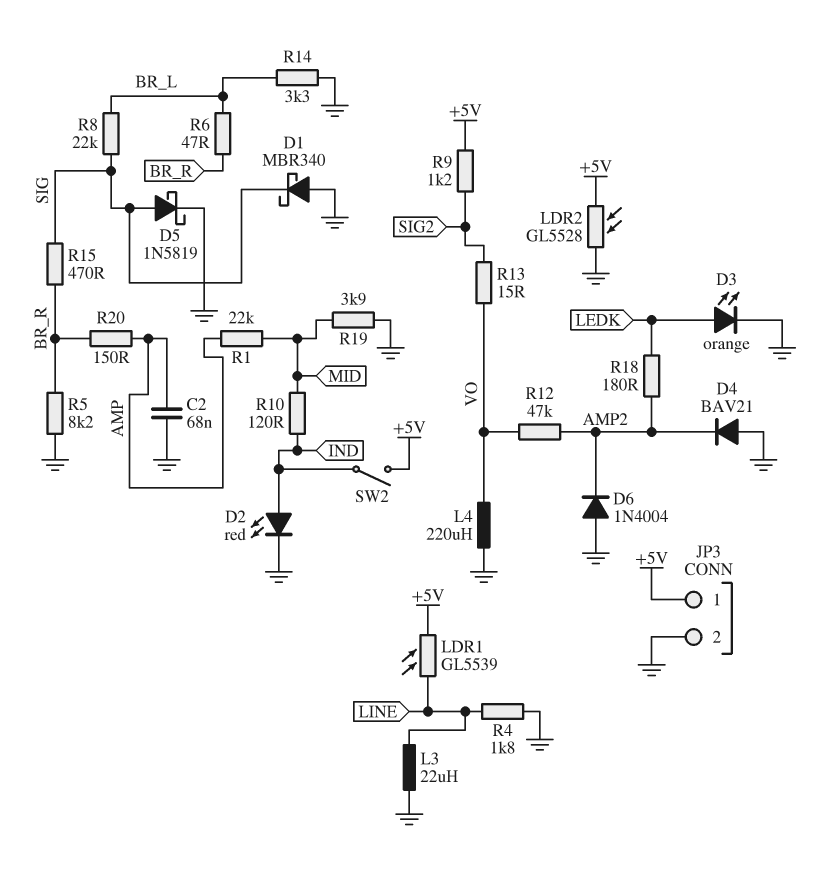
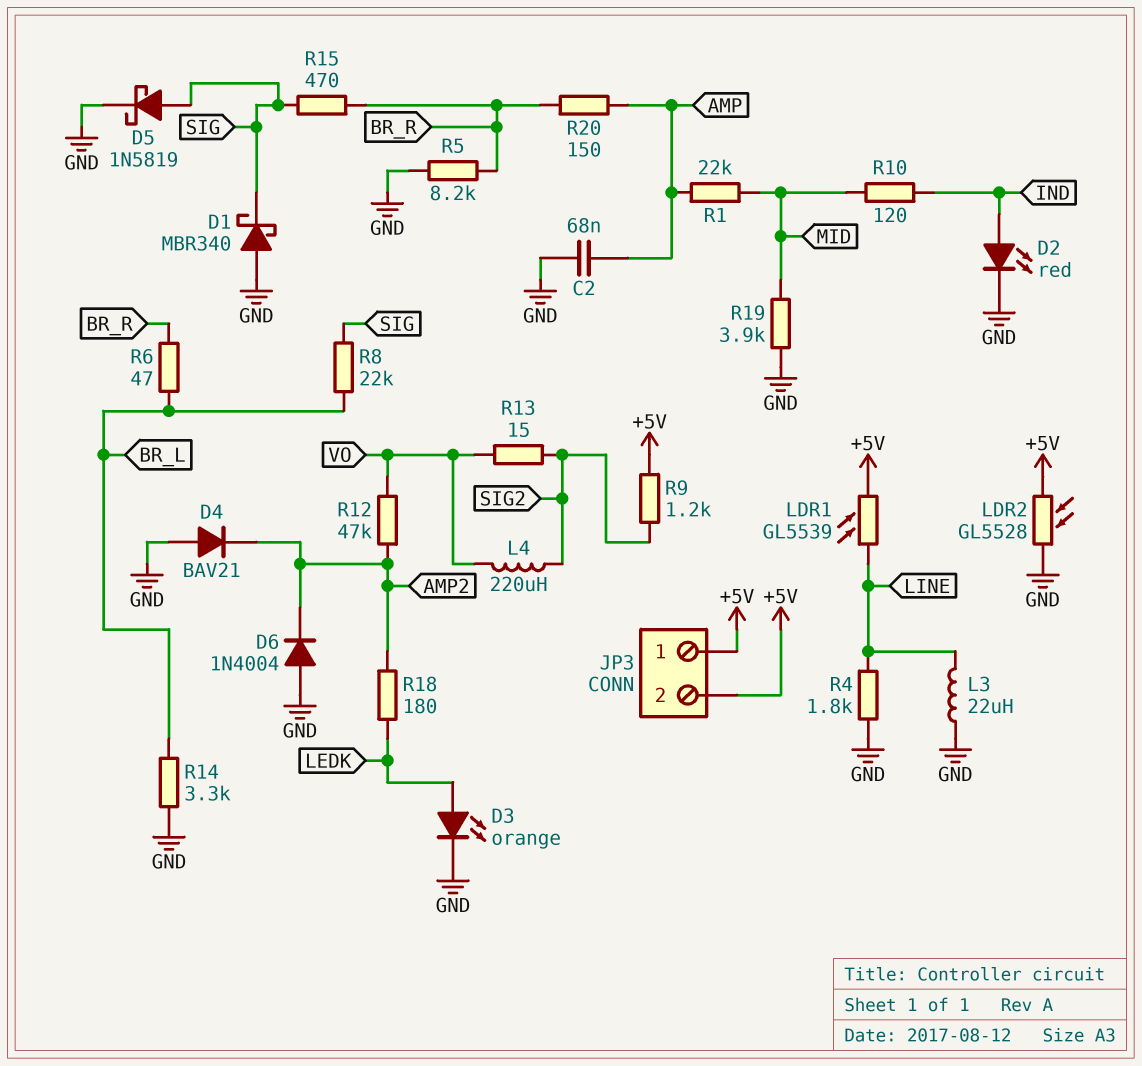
JP3 pin 2: GND -> +5V
L4: 220uH (GND, VO) -> 220uH (SIG2, VO)
SW2: switch (+5V, IND) -> none

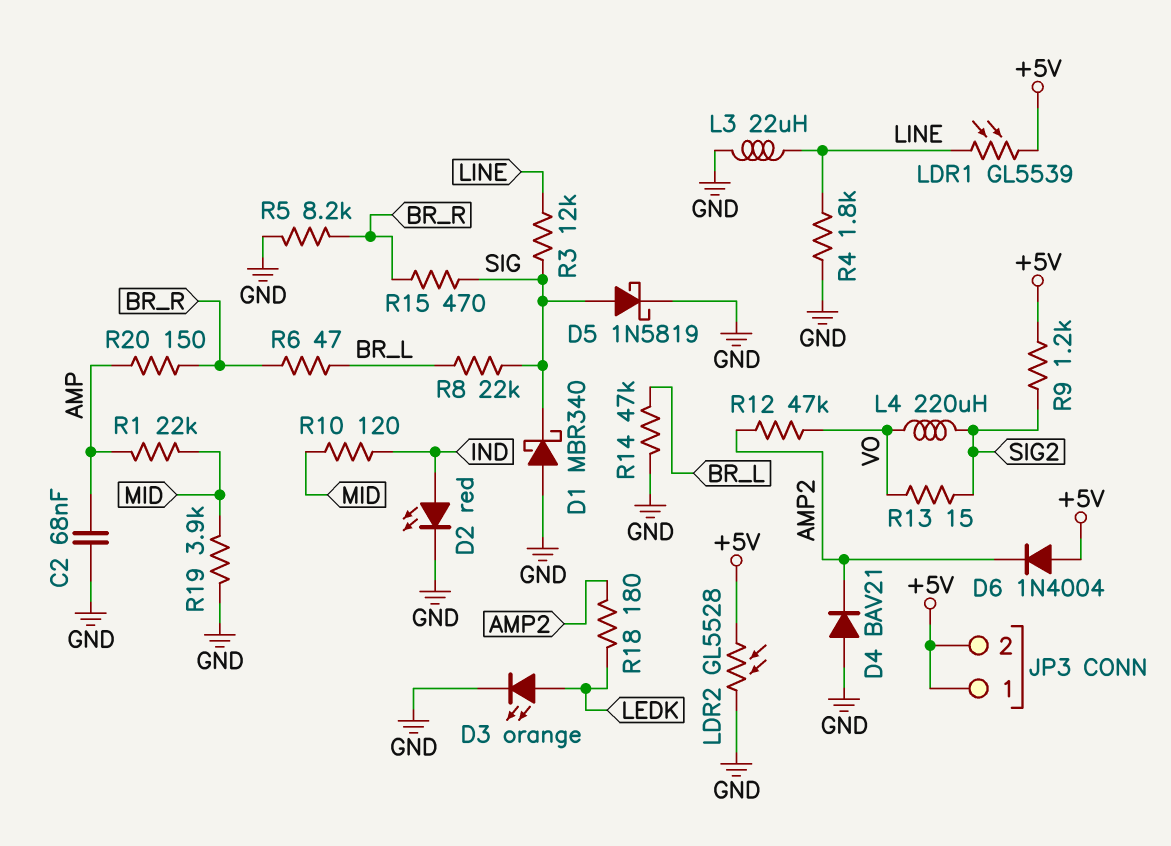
D6: diode 1N4004 (A GND, K AMP2) -> diode 1N4004 (A +5V, K AMP2)
R3: none -> 12k (LINE, SIG)
R14: 3.3k (BR_L, GND) -> 47k (BR_L, GND)

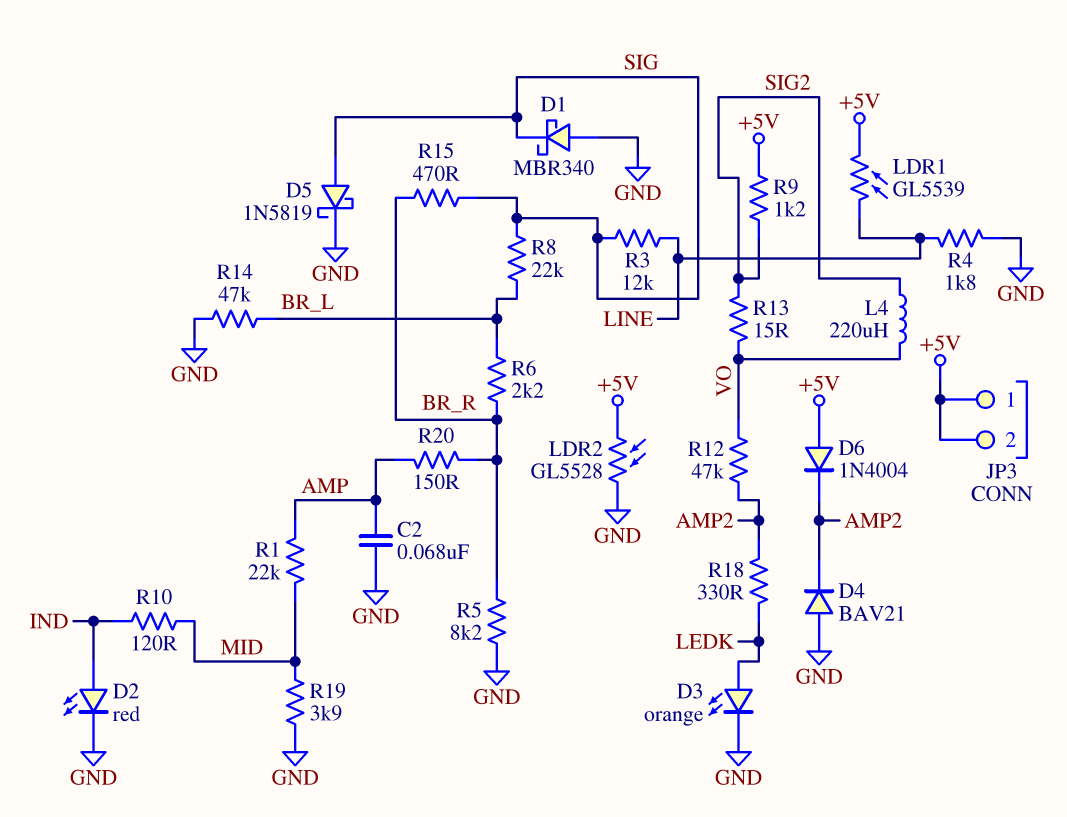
L3: 22uH (GND, LINE) -> none
R6: 47 (BR_L, BR_R) -> 2.2k (BR_L, BR_R)
R18: 180 (AMP2, LEDK) -> 330 (AMP2, LEDK)

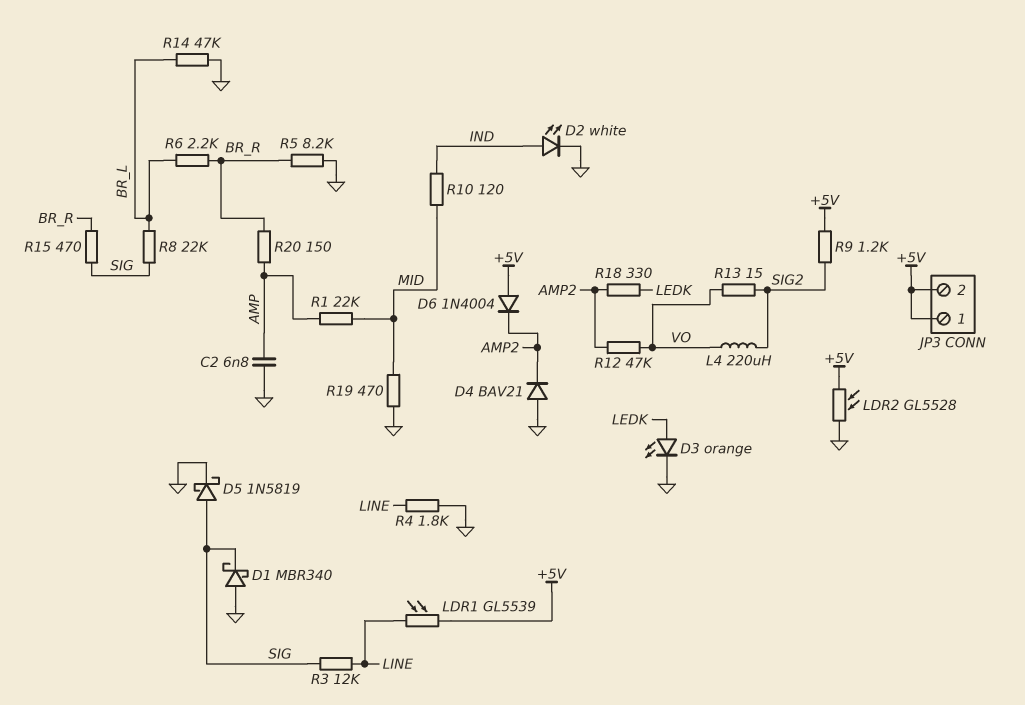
C2: 68nF (AMP, GND) -> 6.8nF (AMP, GND)
D2: LED red (A IND, K GND) -> LED white (A IND, K GND)
R19: 3.9k (GND, MID) -> 470 (GND, MID)

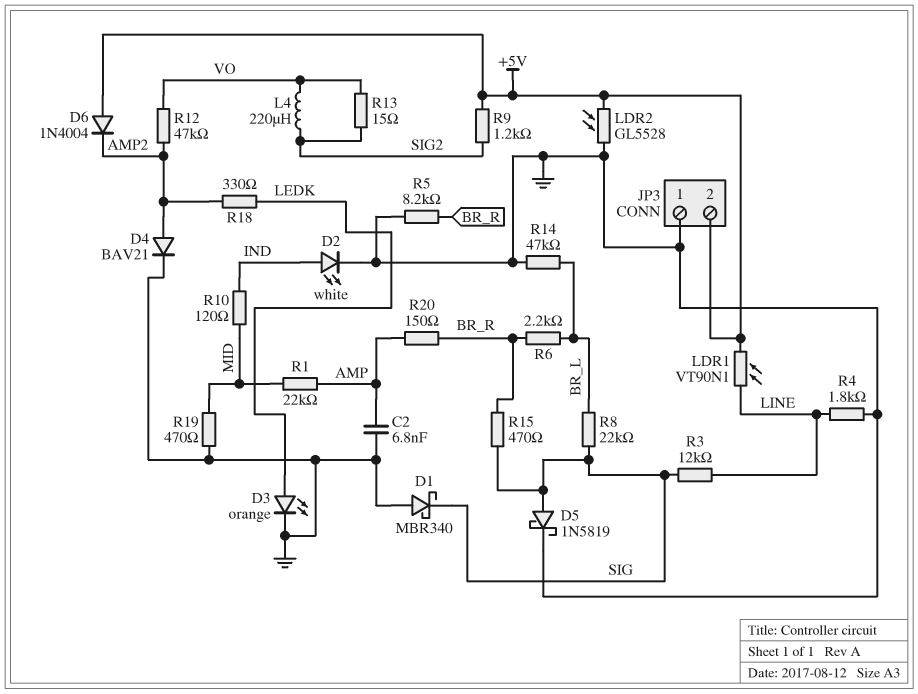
D4: diode BAV21 (A GND, K AMP2) -> diode BAV21 (A AMP2, K GND)
JP3 pin 1: +5V -> GND
LDR1: GL5539 (+5V, LINE) -> VT90N1 (+5V, LINE)

